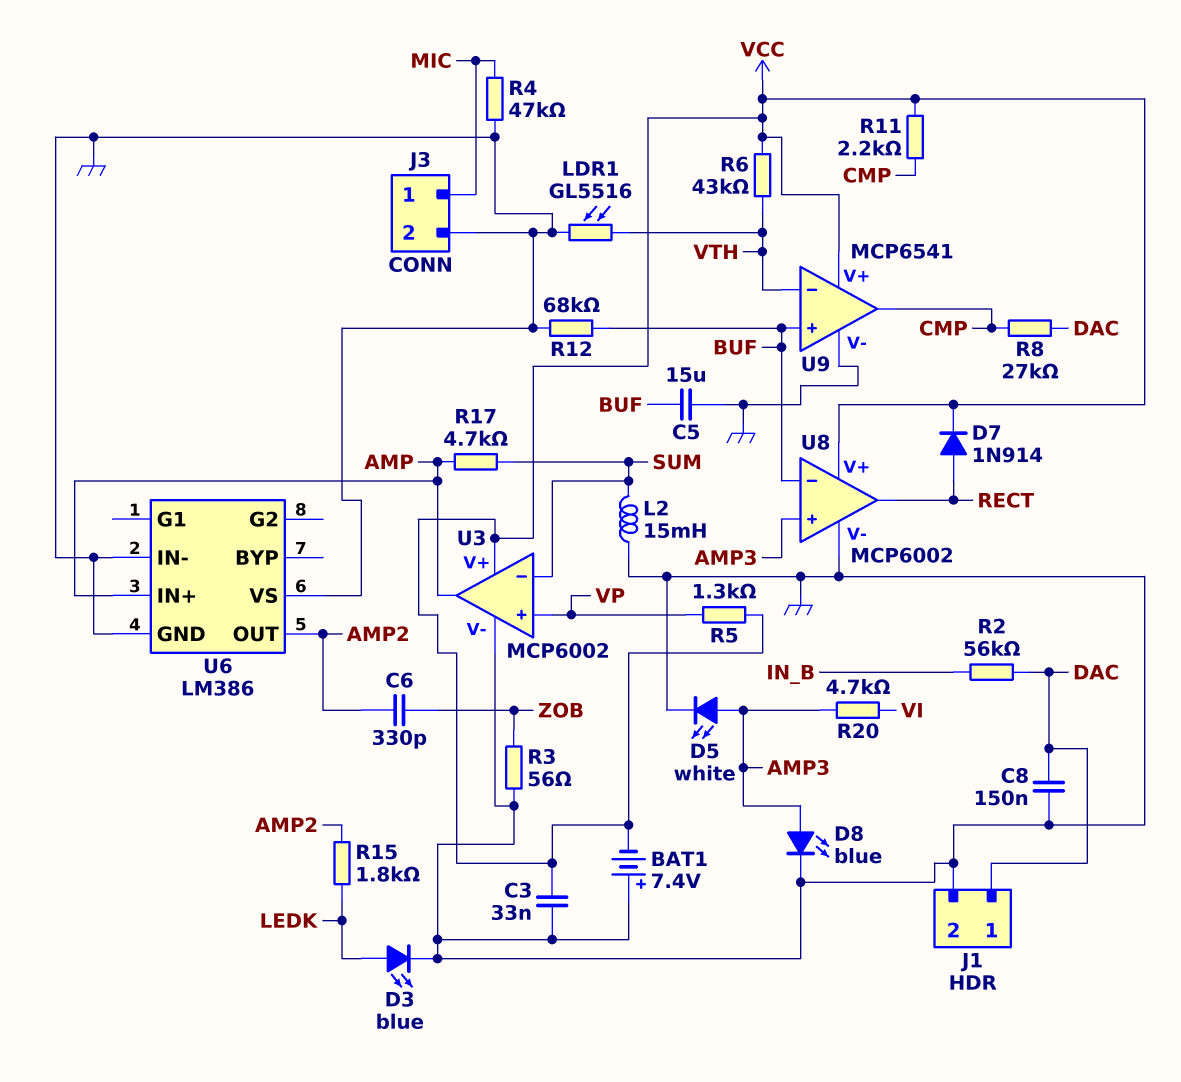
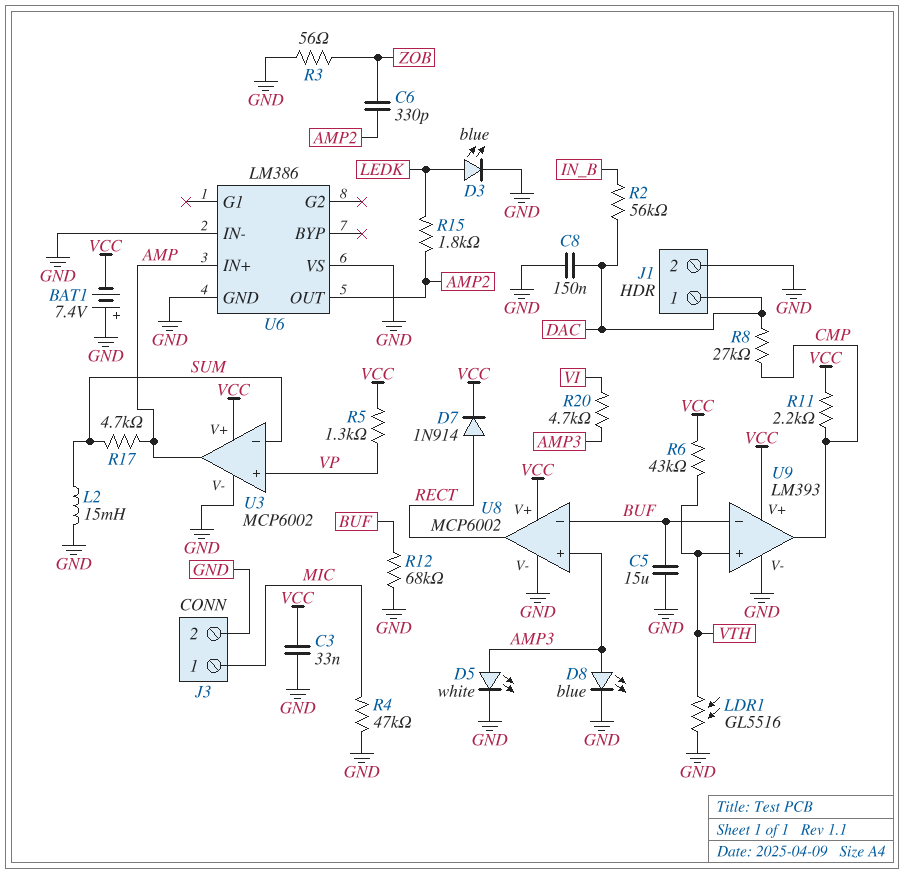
U9: MCP6541 -> LM393
U9 pin in+: BUF -> VTH
U9 pin in-: VTH -> BUF

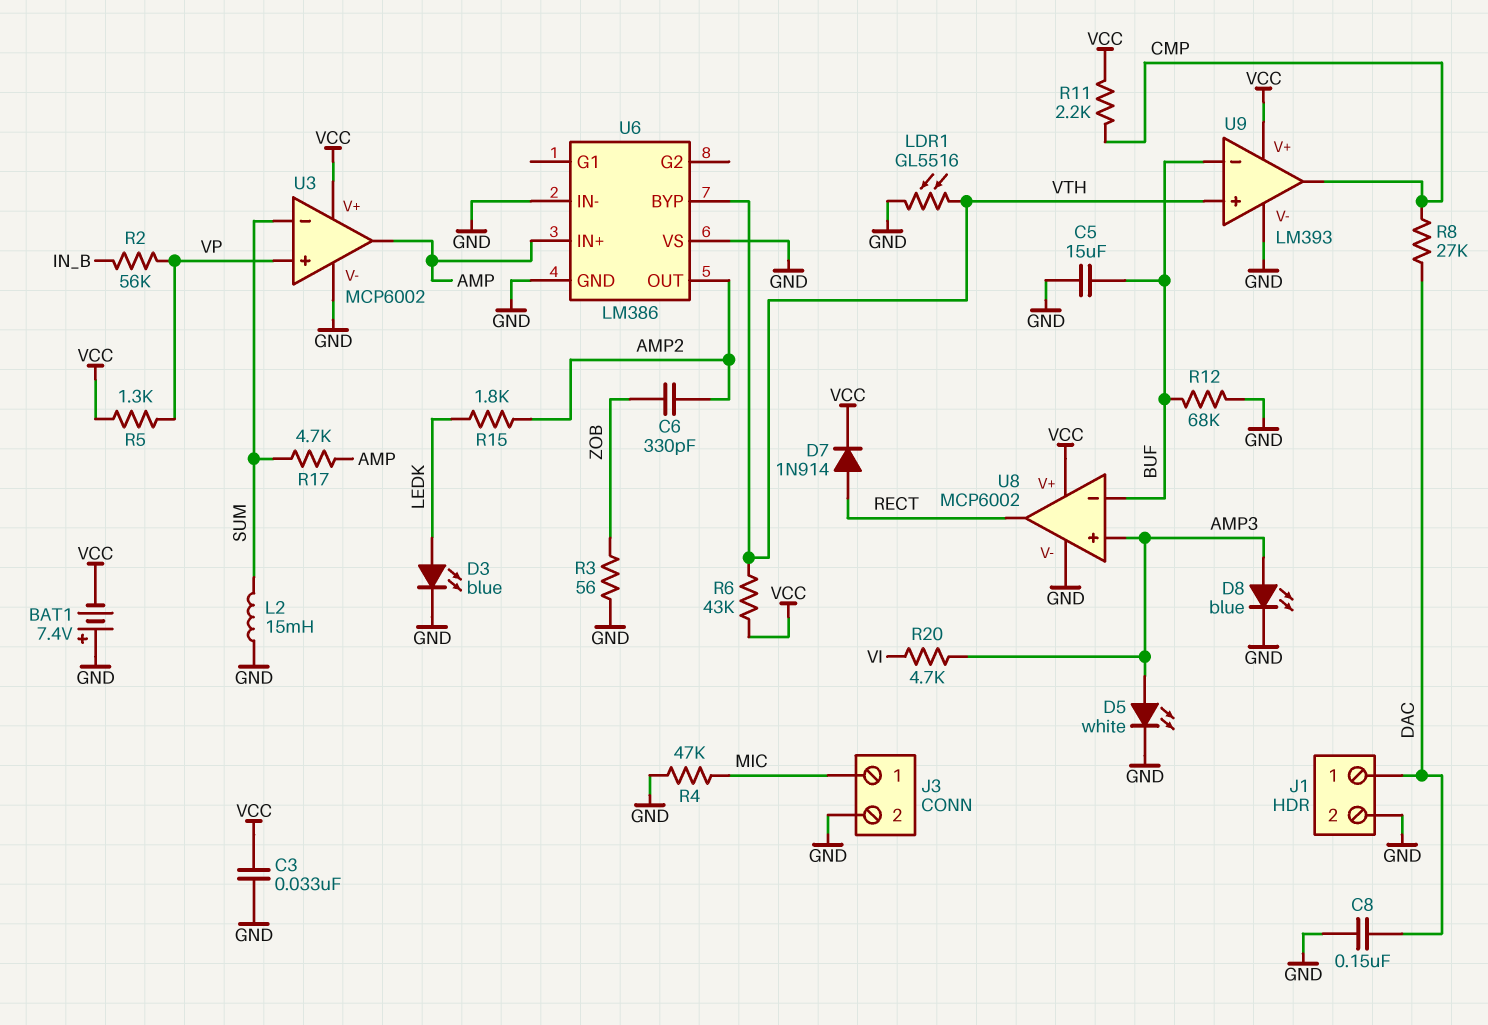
R2: 56k (DAC, IN_B) -> 56k (IN_B, VP)
U6 pin BYP: none -> VTH

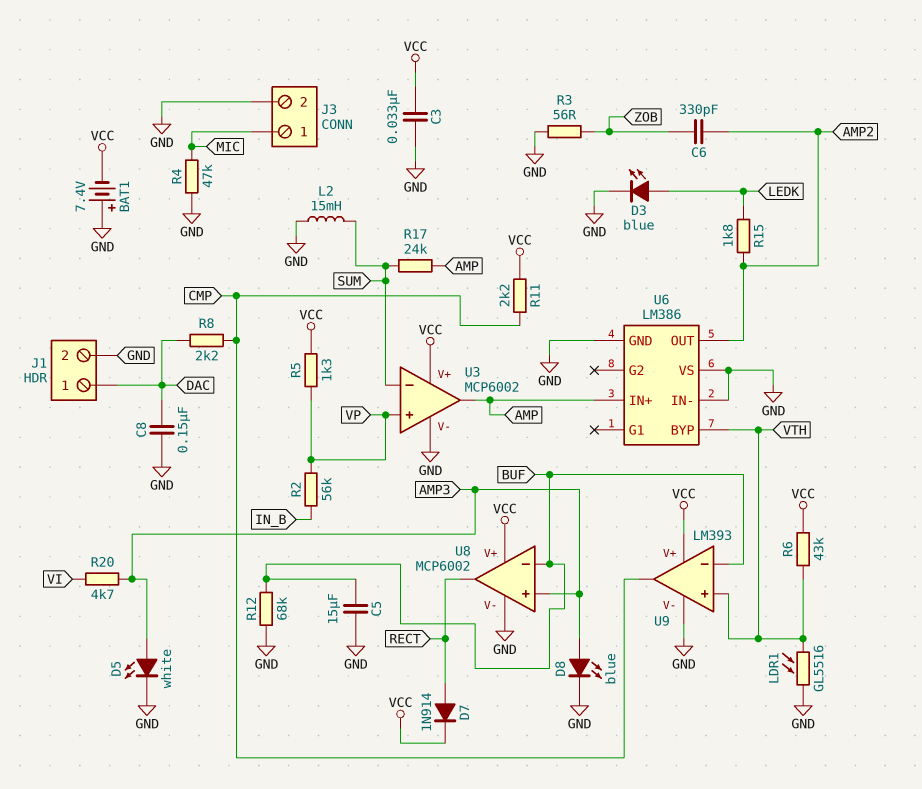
R8: 27k (CMP, DAC) -> 2.2k (CMP, DAC)
R17: 4.7k (AMP, SUM) -> 24k (AMP, SUM)

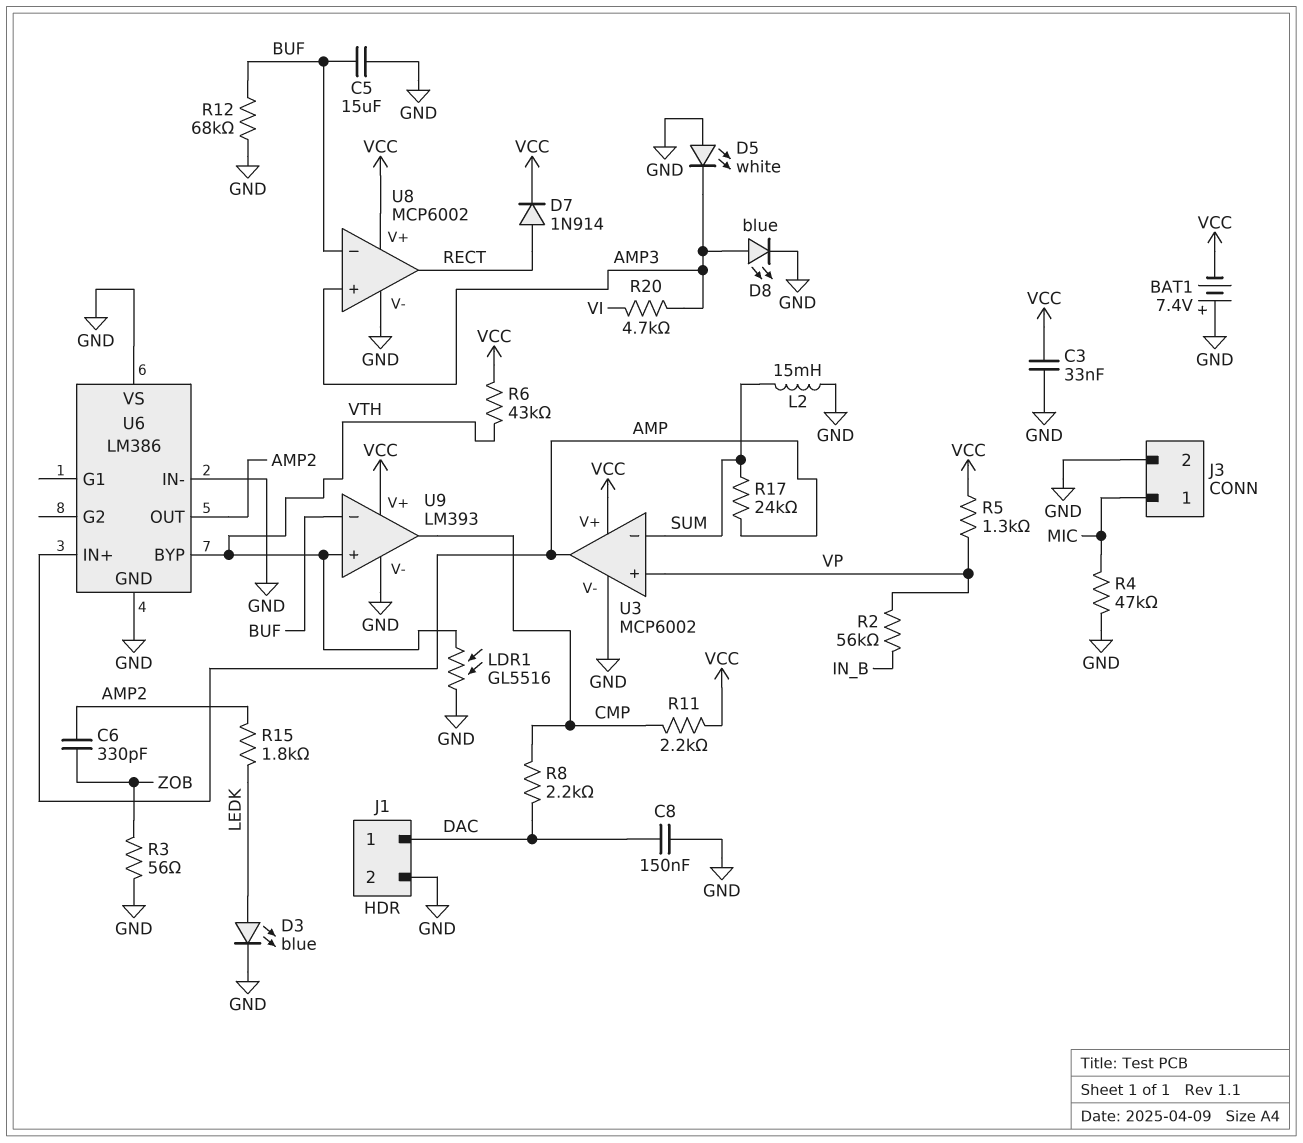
D5: LED white (A AMP3, K GND) -> LED white (A GND, K AMP3)

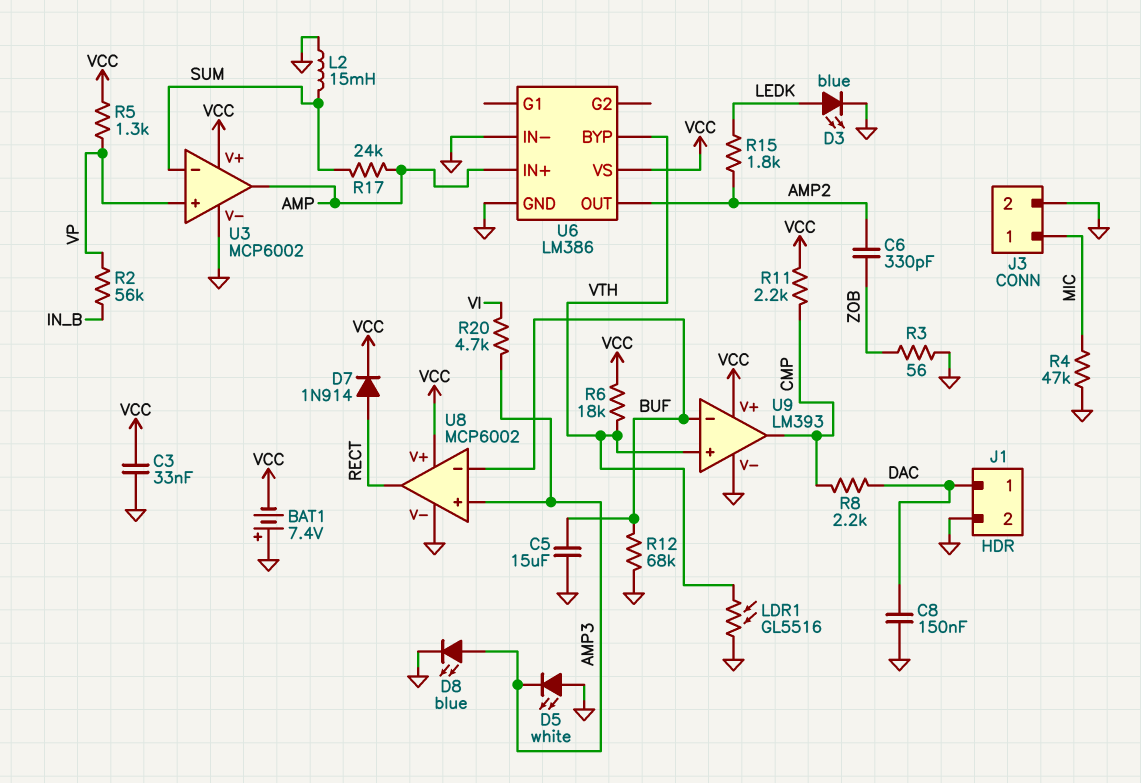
R6: 43k (VCC, VTH) -> 18k (VCC, VTH)
U6 pin VS: GND -> VCC

